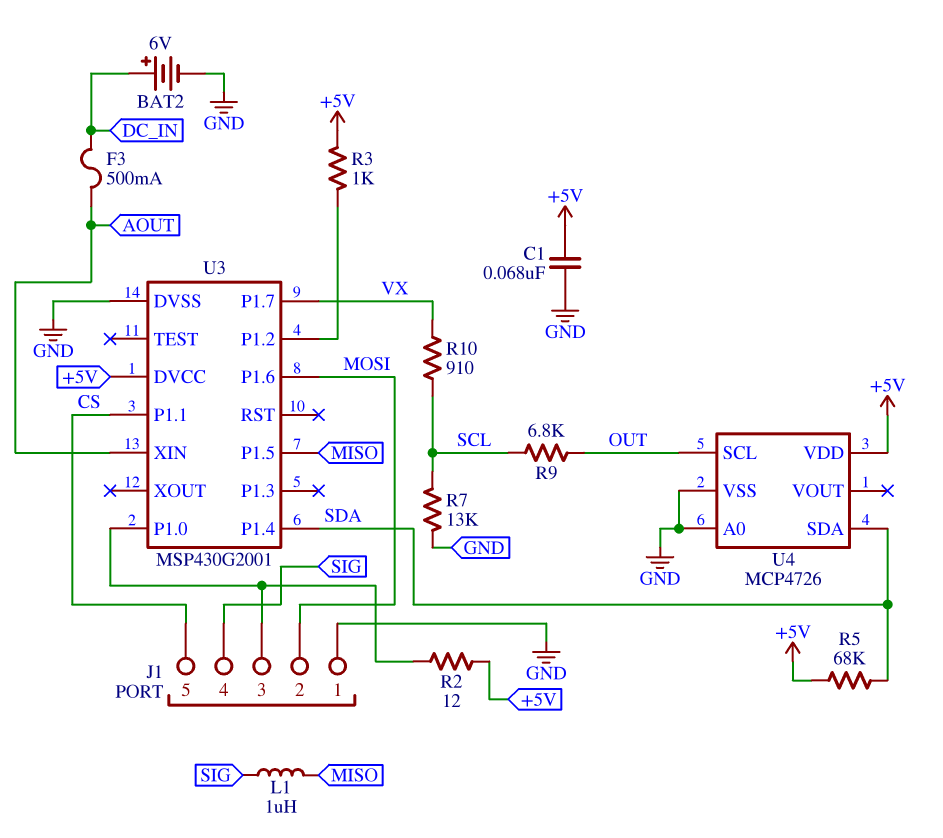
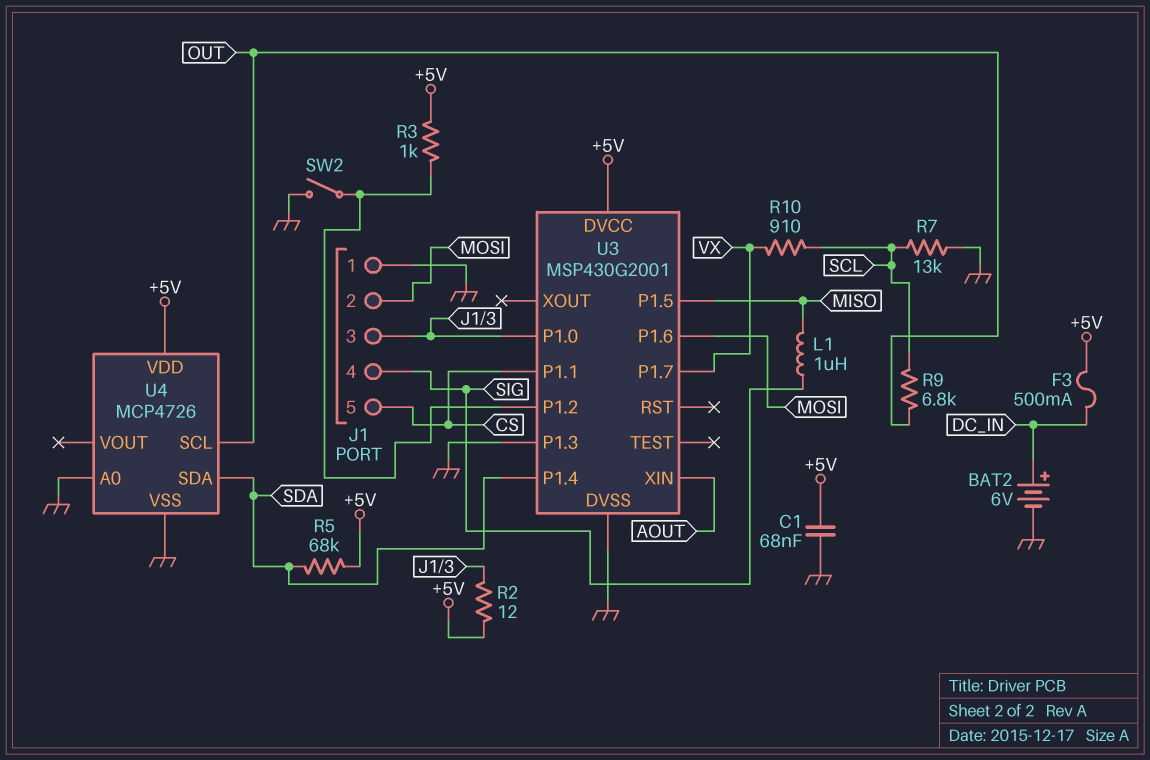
F3: 500mA (AOUT, DC_IN) -> 500mA (+5V, DC_IN)
SW2: none -> switch (GND, U3/P1.2)
U3 pin P1.3: none -> GND

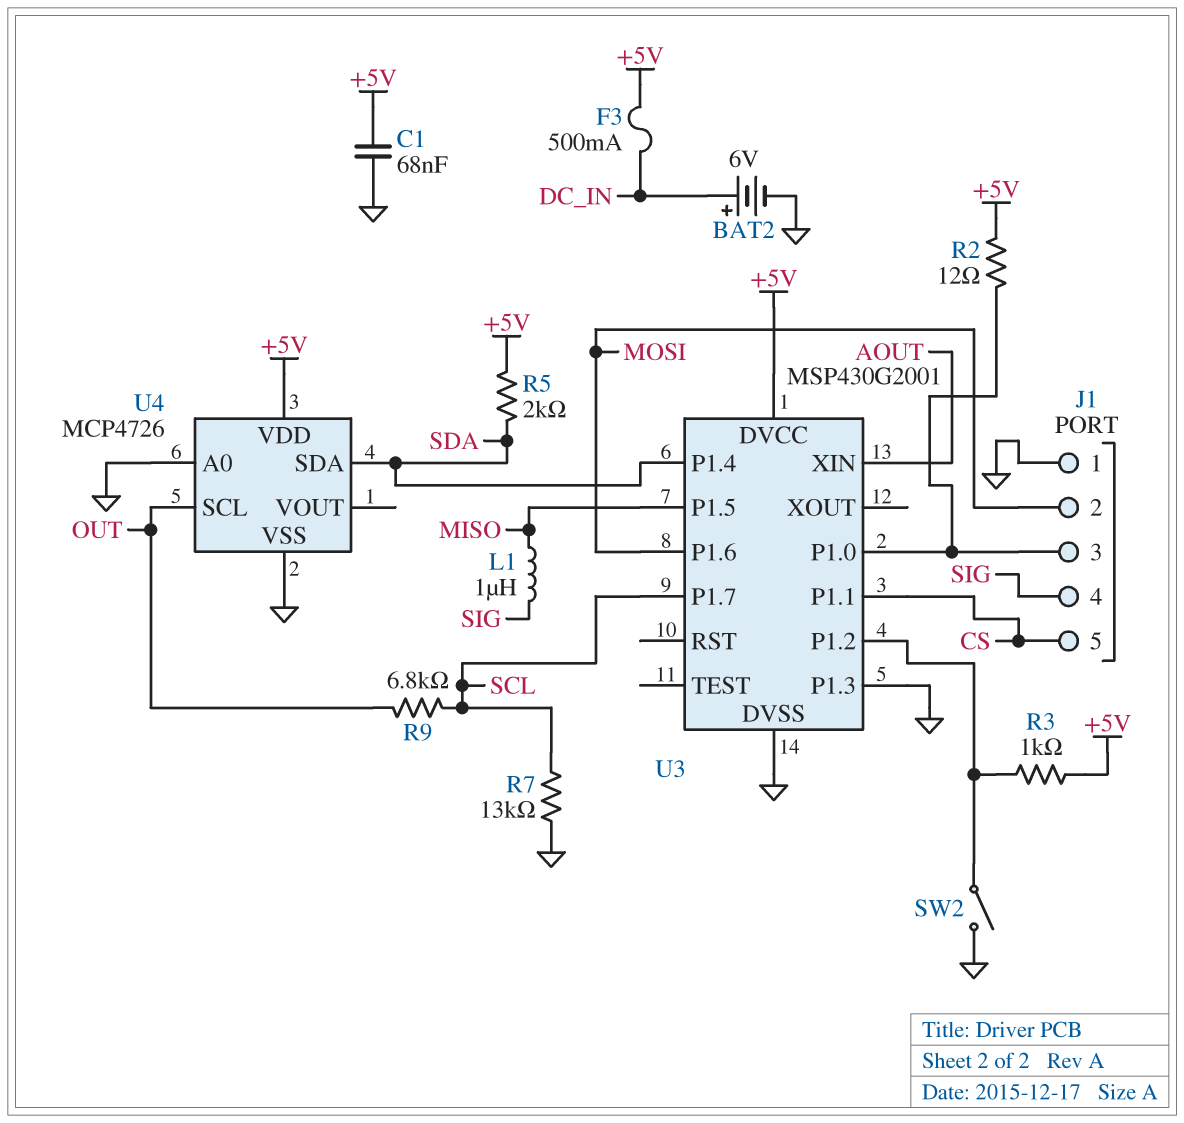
R5: 68k (+5V, SDA) -> 2k (+5V, SDA)
R10: 910 (SCL, VX) -> none
U3 pin P1.7: VX -> SCL

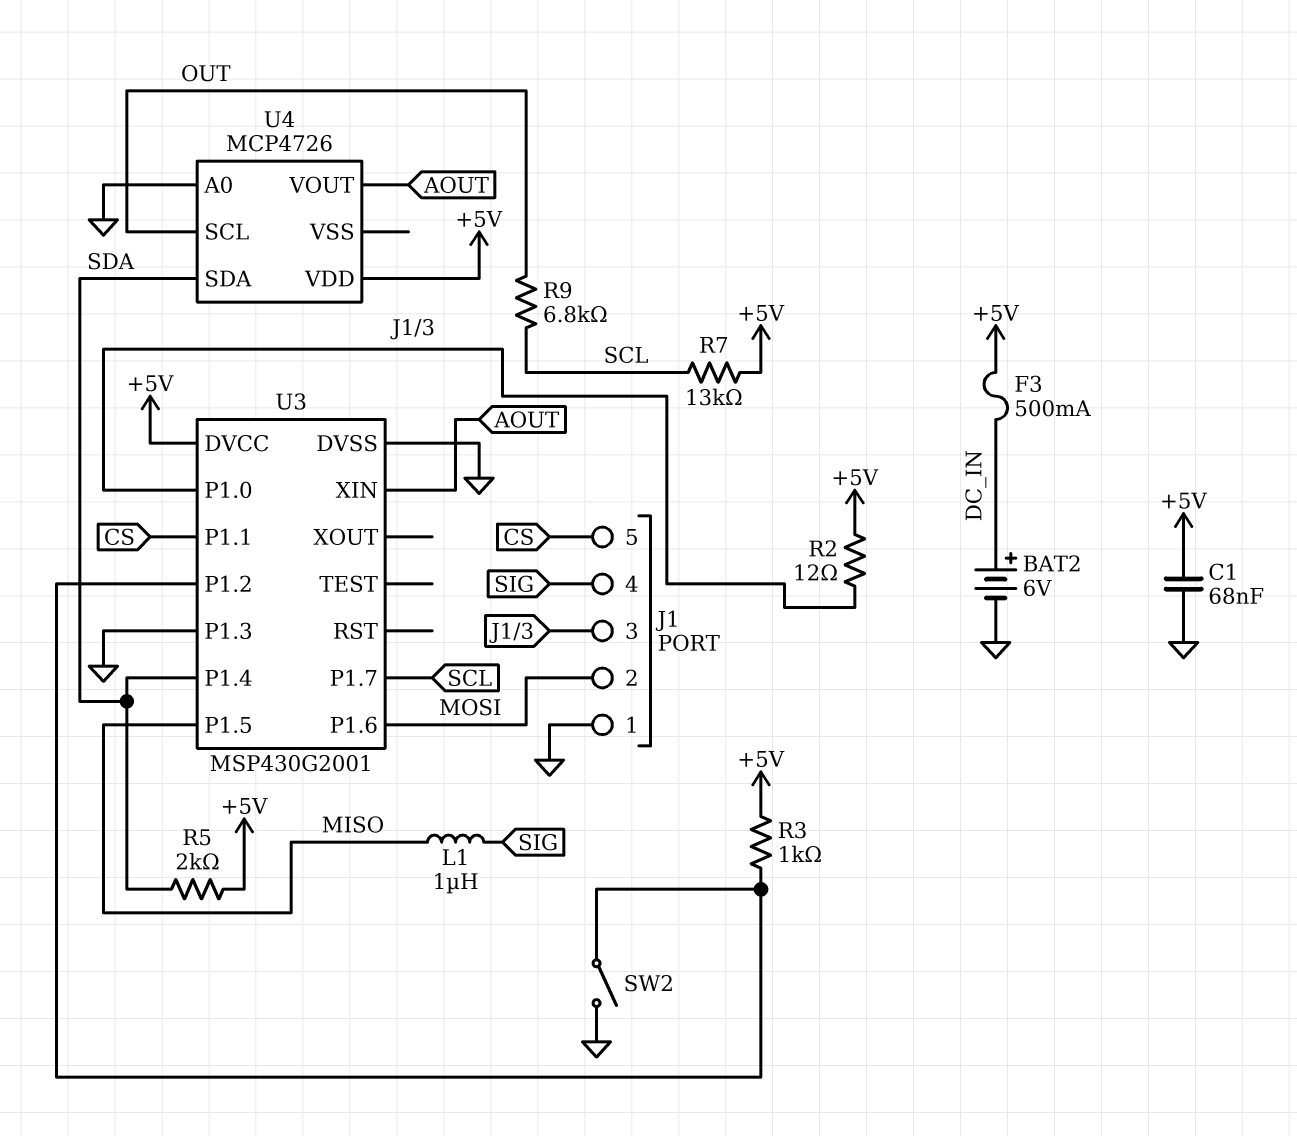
R7: 13k (GND, SCL) -> 13k (+5V, SCL)
U4 pin VOUT: none -> AOUT
U4 pin VSS: GND -> none

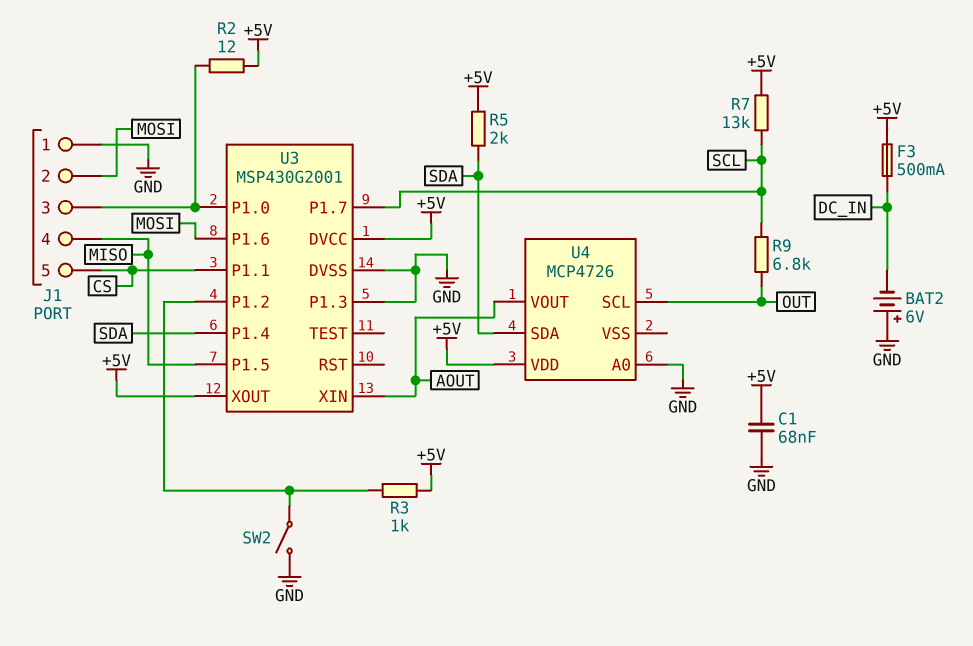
BAT2: 6V (plus DC_IN, minus GND) -> 6V (plus GND, minus DC_IN)
J1 pin 4: SIG -> MISO
L1: 1uH (MISO, SIG) -> none
U3 pin XOUT: none -> +5V

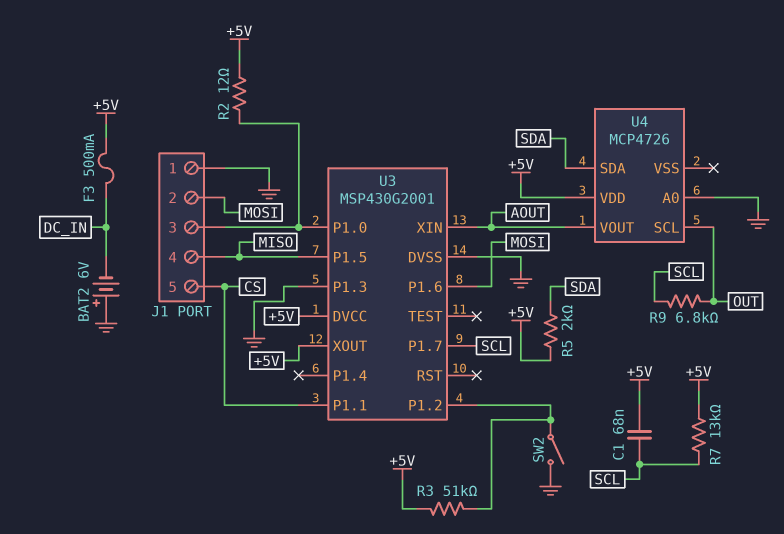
C1: 68nF (+5V, GND) -> 68nF (+5V, SCL)
R3: 1k (+5V, U3/P1.2) -> 51k (+5V, U3/P1.2)
U3 pin P1.4: SDA -> none

